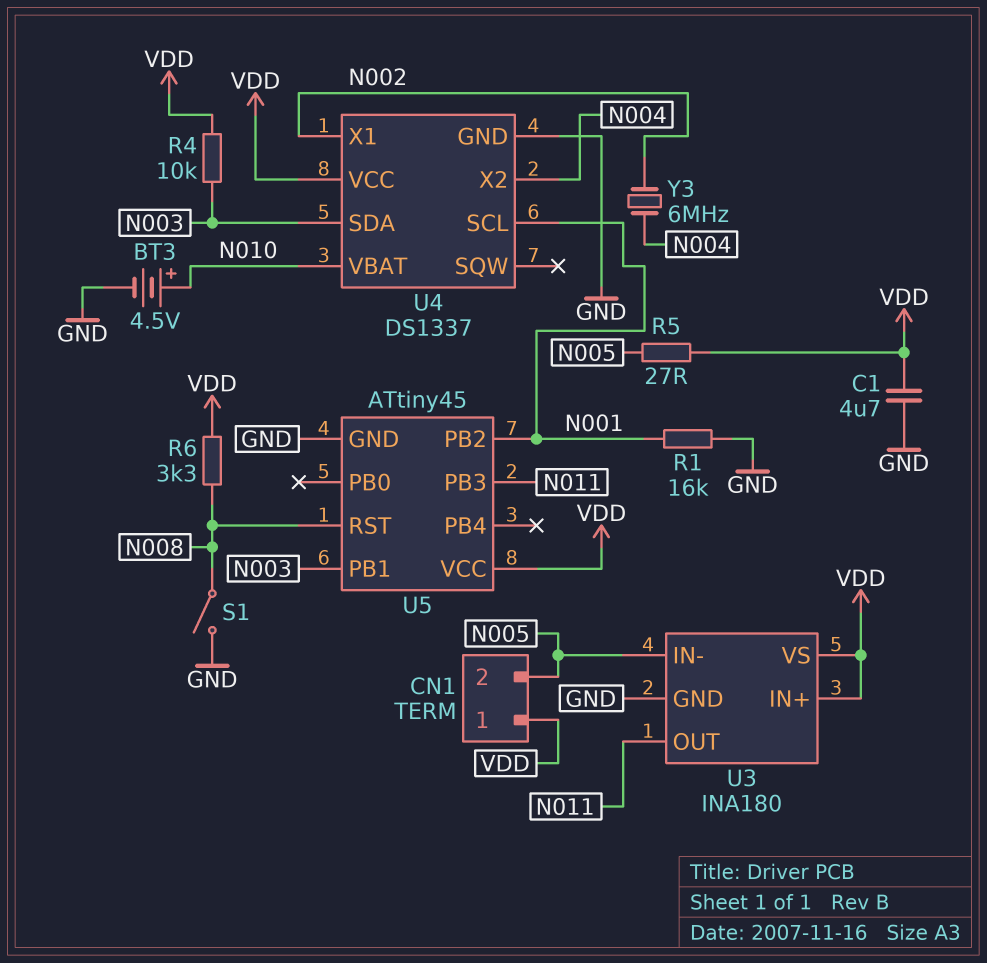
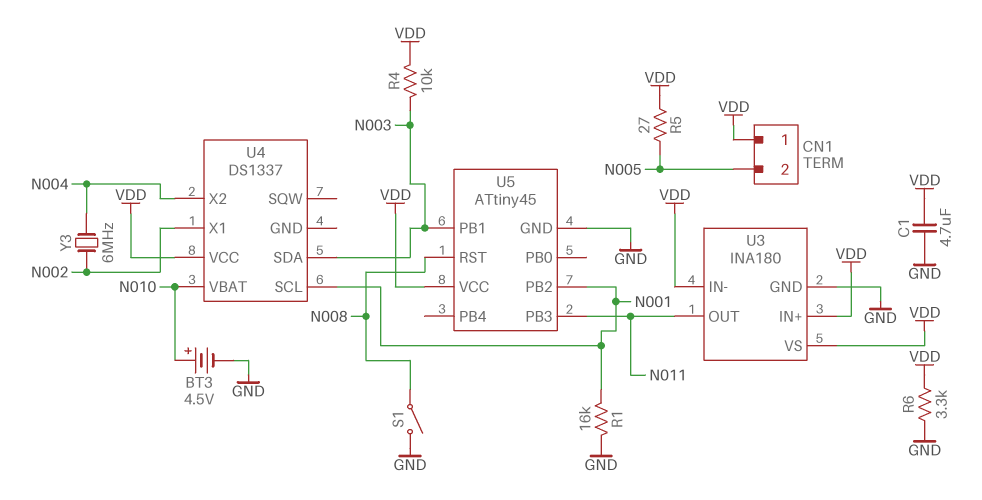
R6: 3.3k (N008, VDD) -> 3.3k (GND, VDD)
U3 pin IN-: N005 -> VDD
U4 pin GND: GND -> none

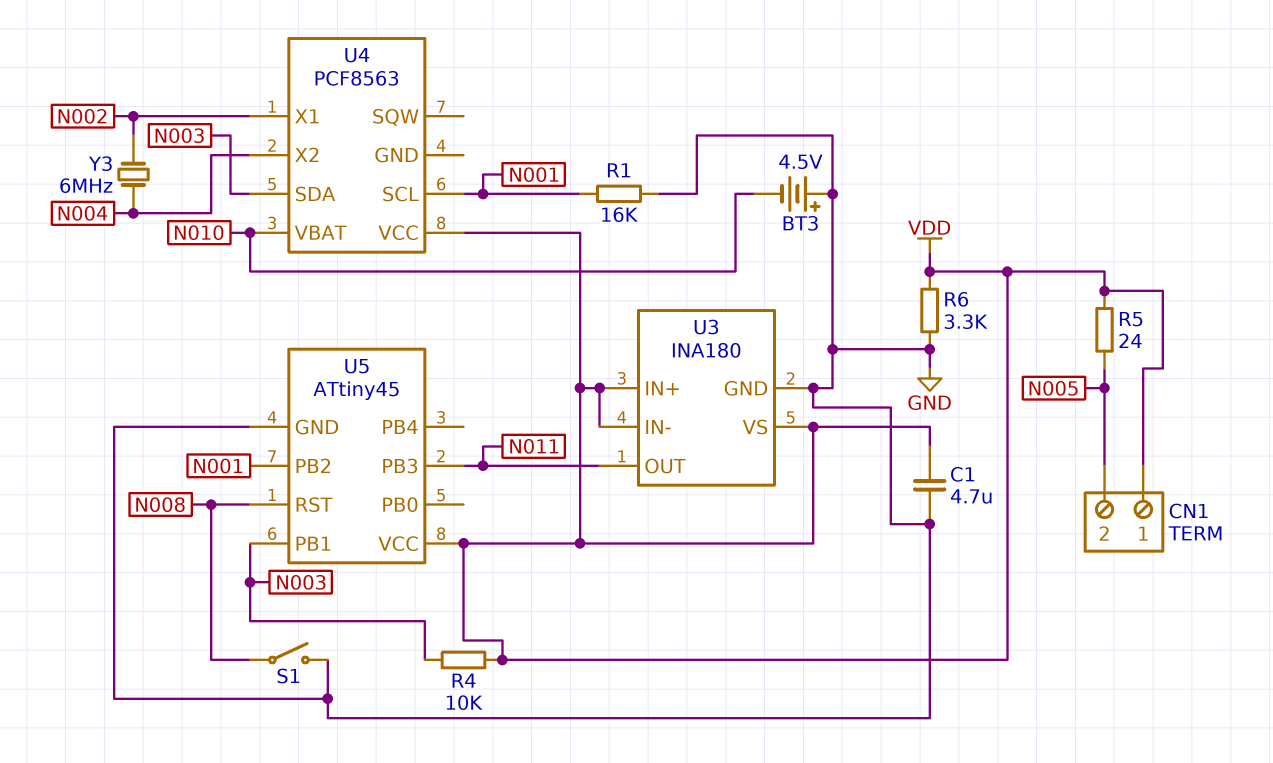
BT3: 4.5V (plus N010, minus GND) -> 4.5V (plus GND, minus N010)
R5: 27 (N005, VDD) -> 24 (N005, VDD)
U4: DS1337 -> PCF8563

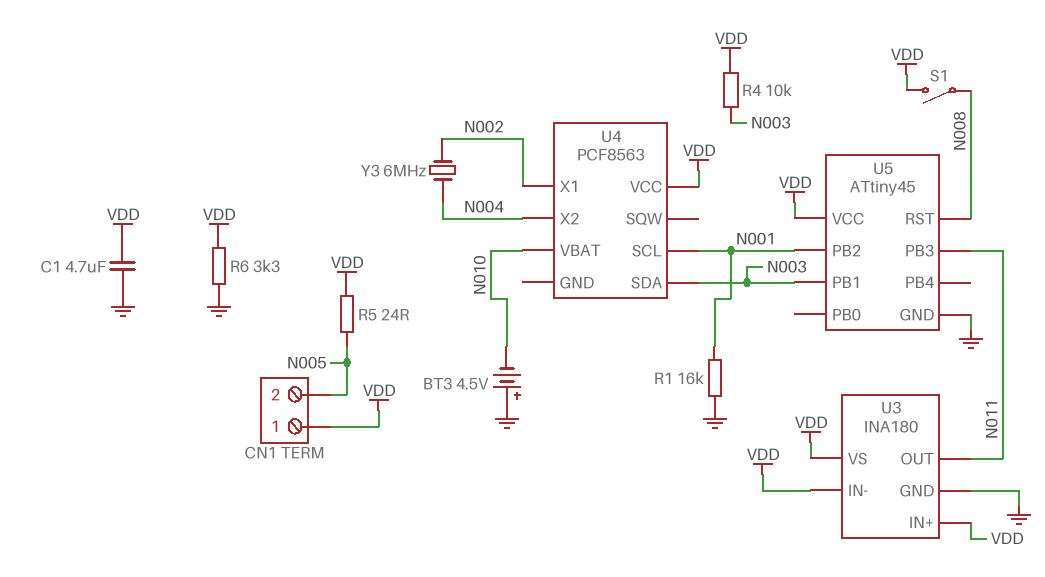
S1: switch (GND, N008) -> switch (N008, VDD)

